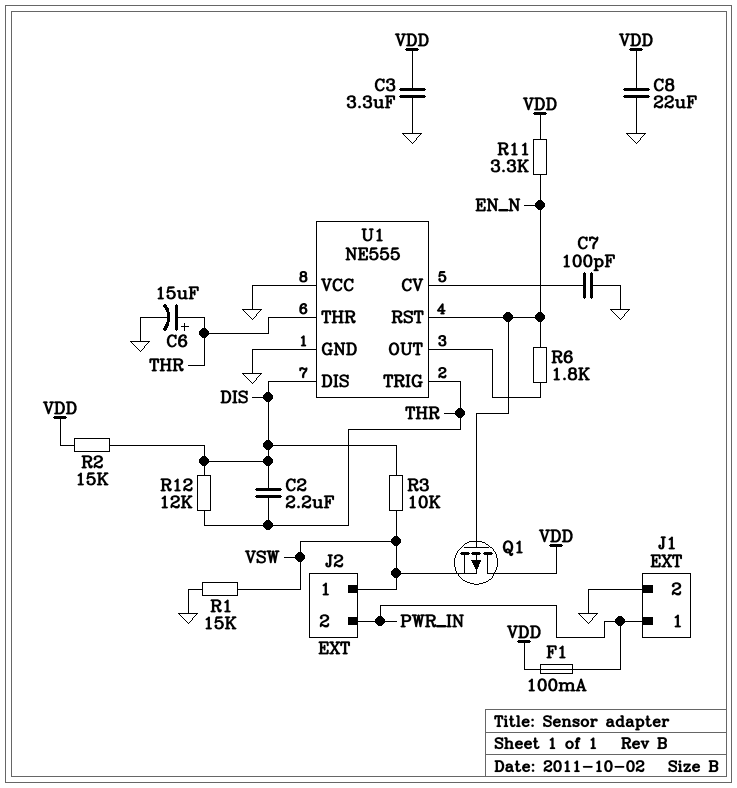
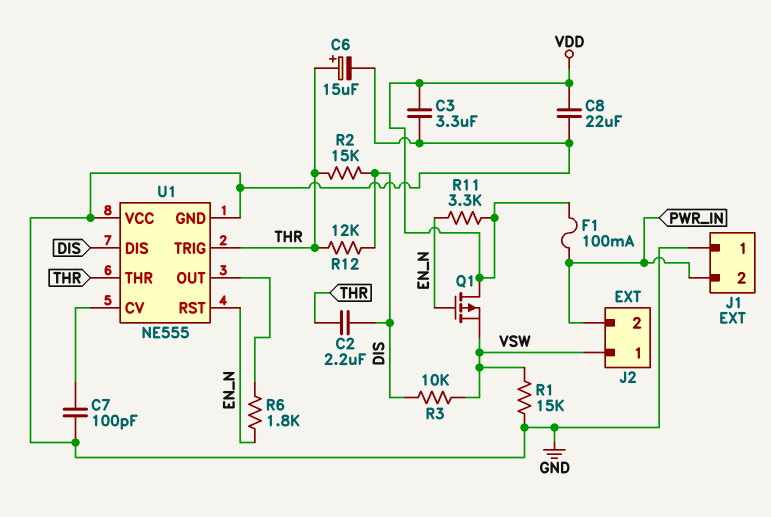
J1 pin 1: PWR_IN -> GND
J1 pin 2: GND -> PWR_IN
R2: 15k (DIS, VDD) -> 15k (DIS, THR)

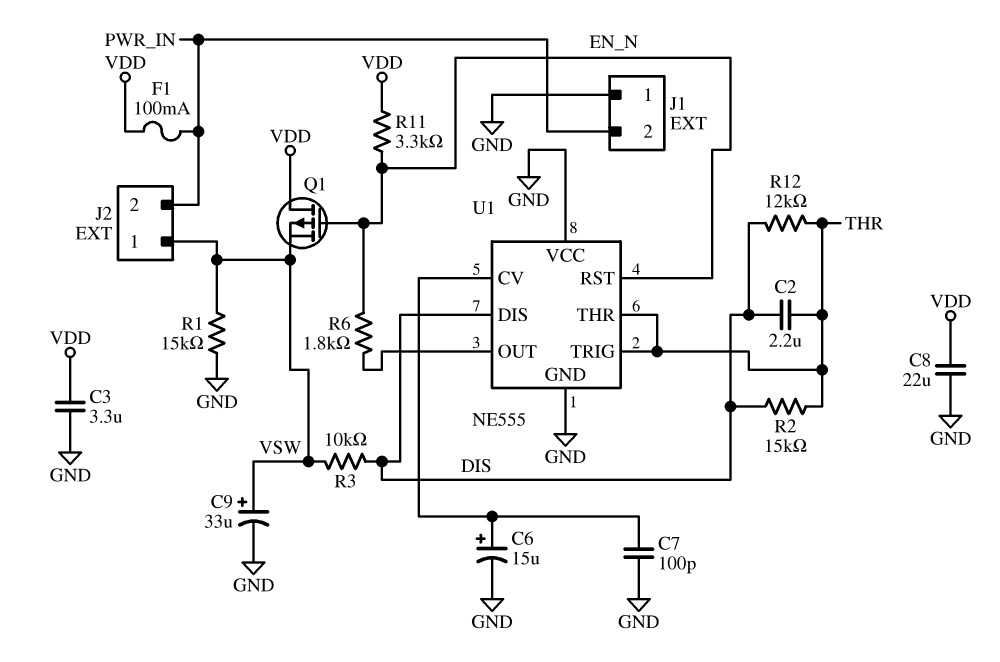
C6: 15uF (plus THR, minus GND) -> 15uF (plus U1/CV, minus GND)
C9: none -> 33uF (plus VSW, minus GND)

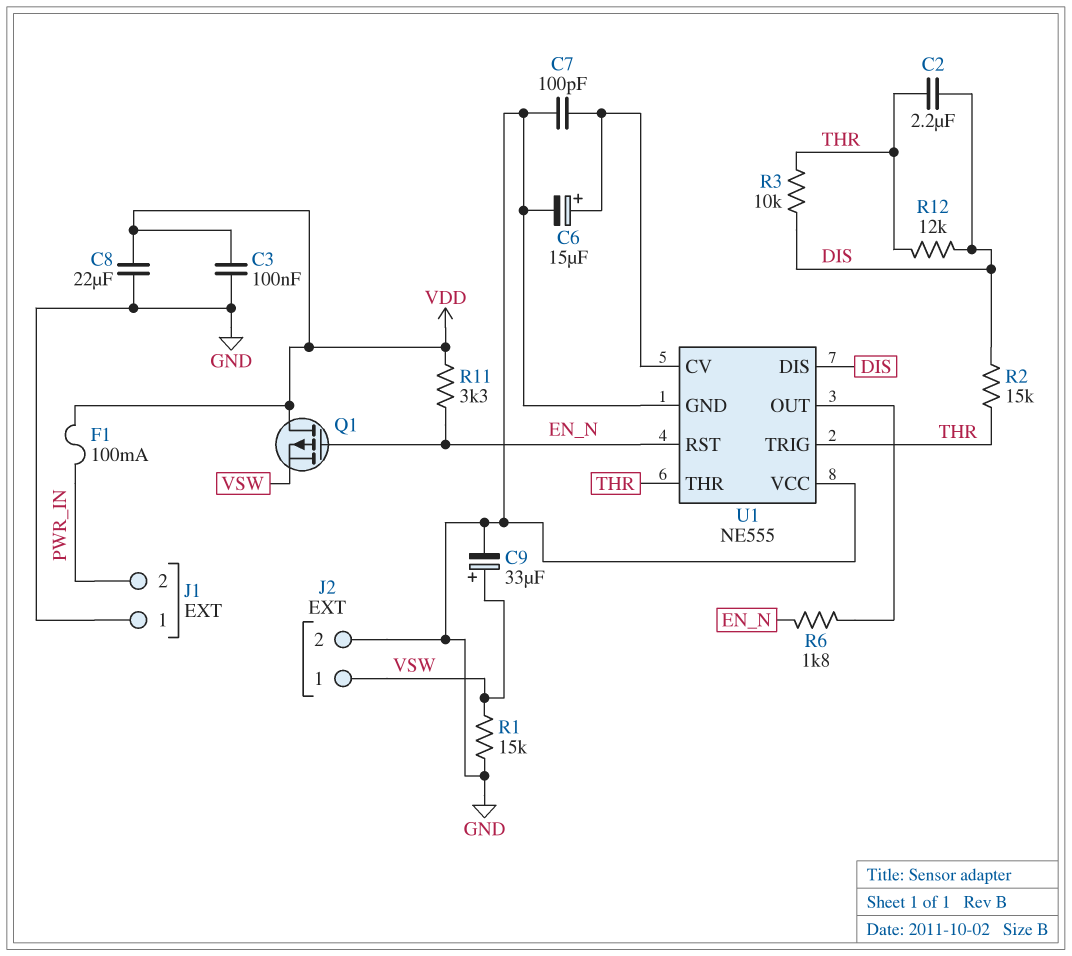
C3: 3.3uF (GND, VDD) -> 100nF (GND, VDD)
J2 pin 2: PWR_IN -> GND
R3: 10k (DIS, VSW) -> 10k (DIS, THR)

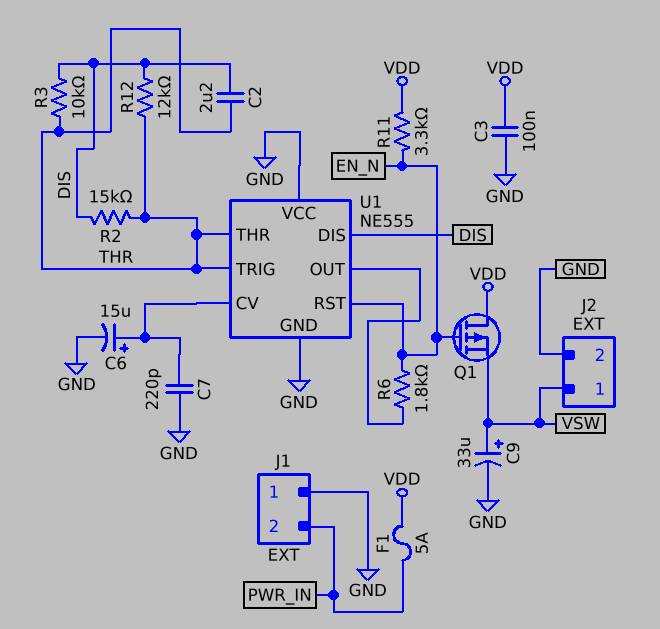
C7: 100pF (GND, U1/CV) -> 220pF (GND, U1/CV)
C8: 22uF (GND, VDD) -> none
F1: 100mA (PWR_IN, VDD) -> 5A (PWR_IN, VDD)
R1: 15k (GND, VSW) -> none

